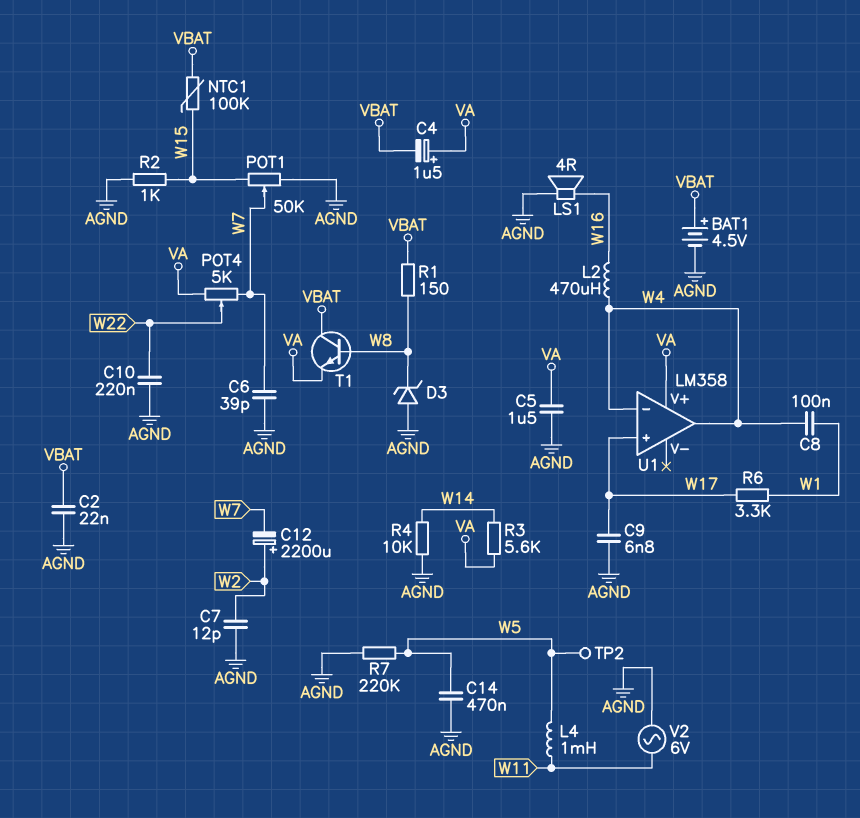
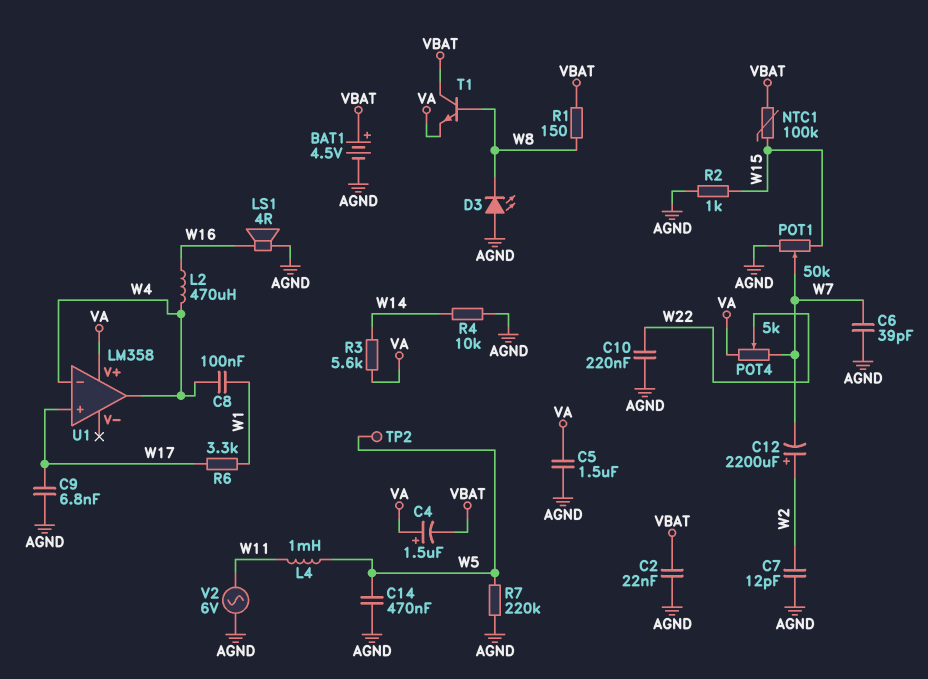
D3: zener (A AGND, K W8) -> LED (A AGND, K W8)

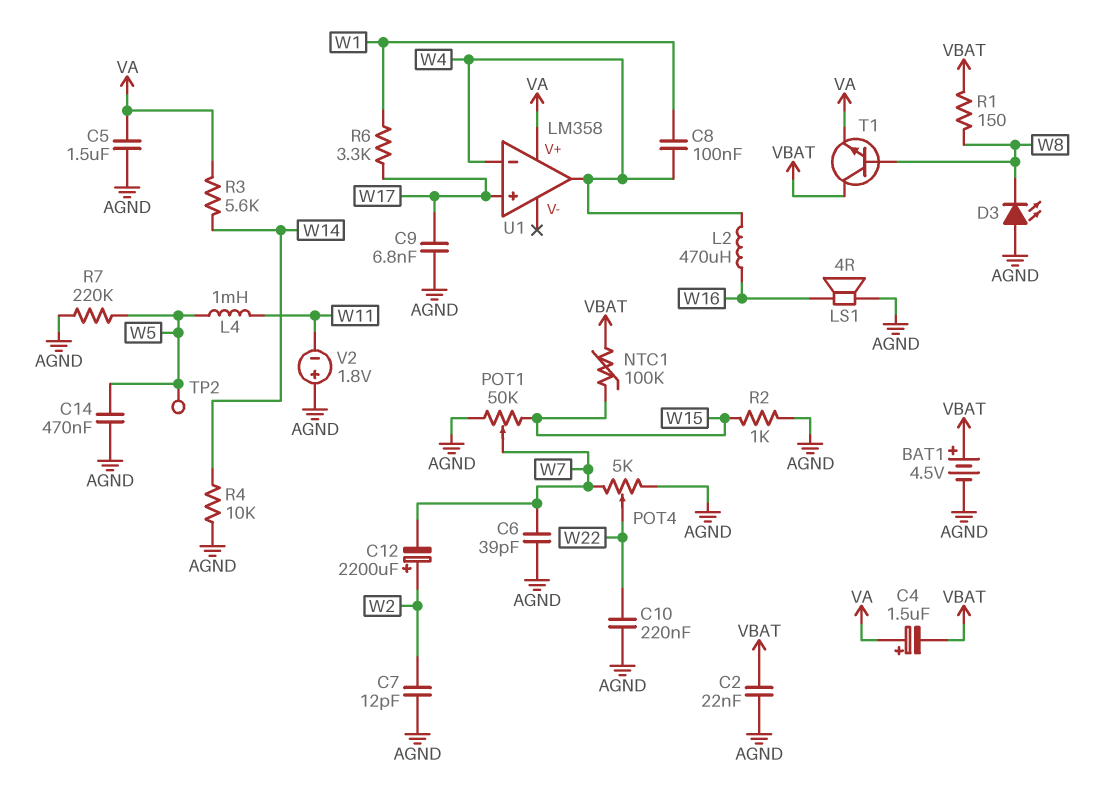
POT4: 5k (VA, W7, wiper W22) -> 5k (AGND, W7, wiper W22)
V2: AC 6V (AGND, W11) -> 1.8V (plus AGND, minus W11)

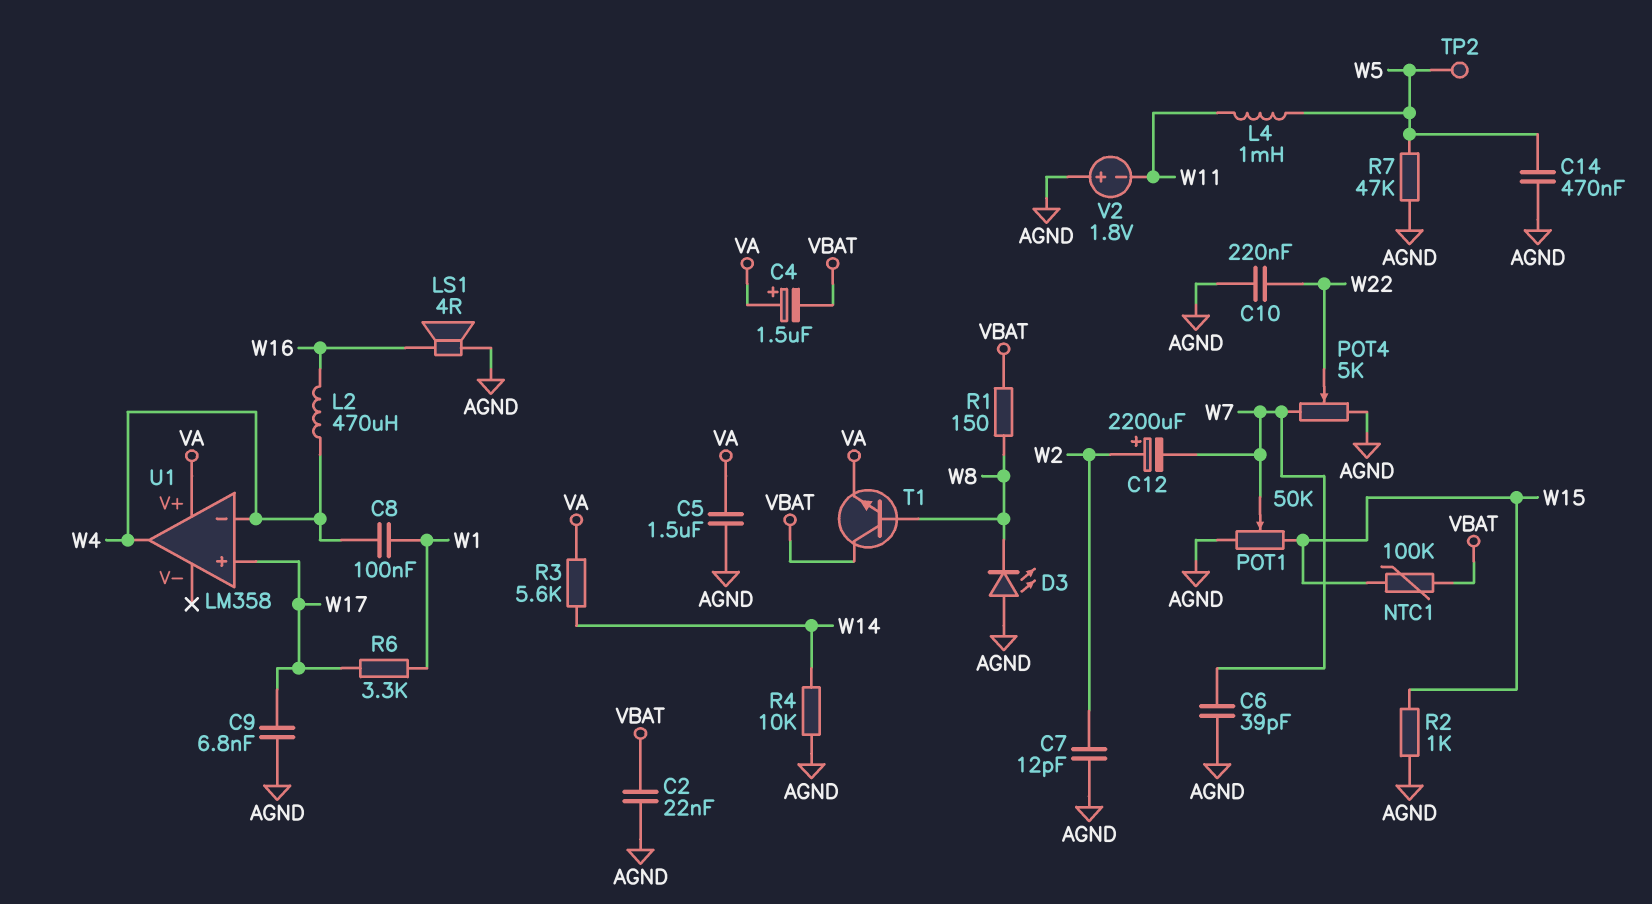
BAT1: 4.5V (plus VBAT, minus AGND) -> none
R7: 220k (AGND, W5) -> 47k (AGND, W5)

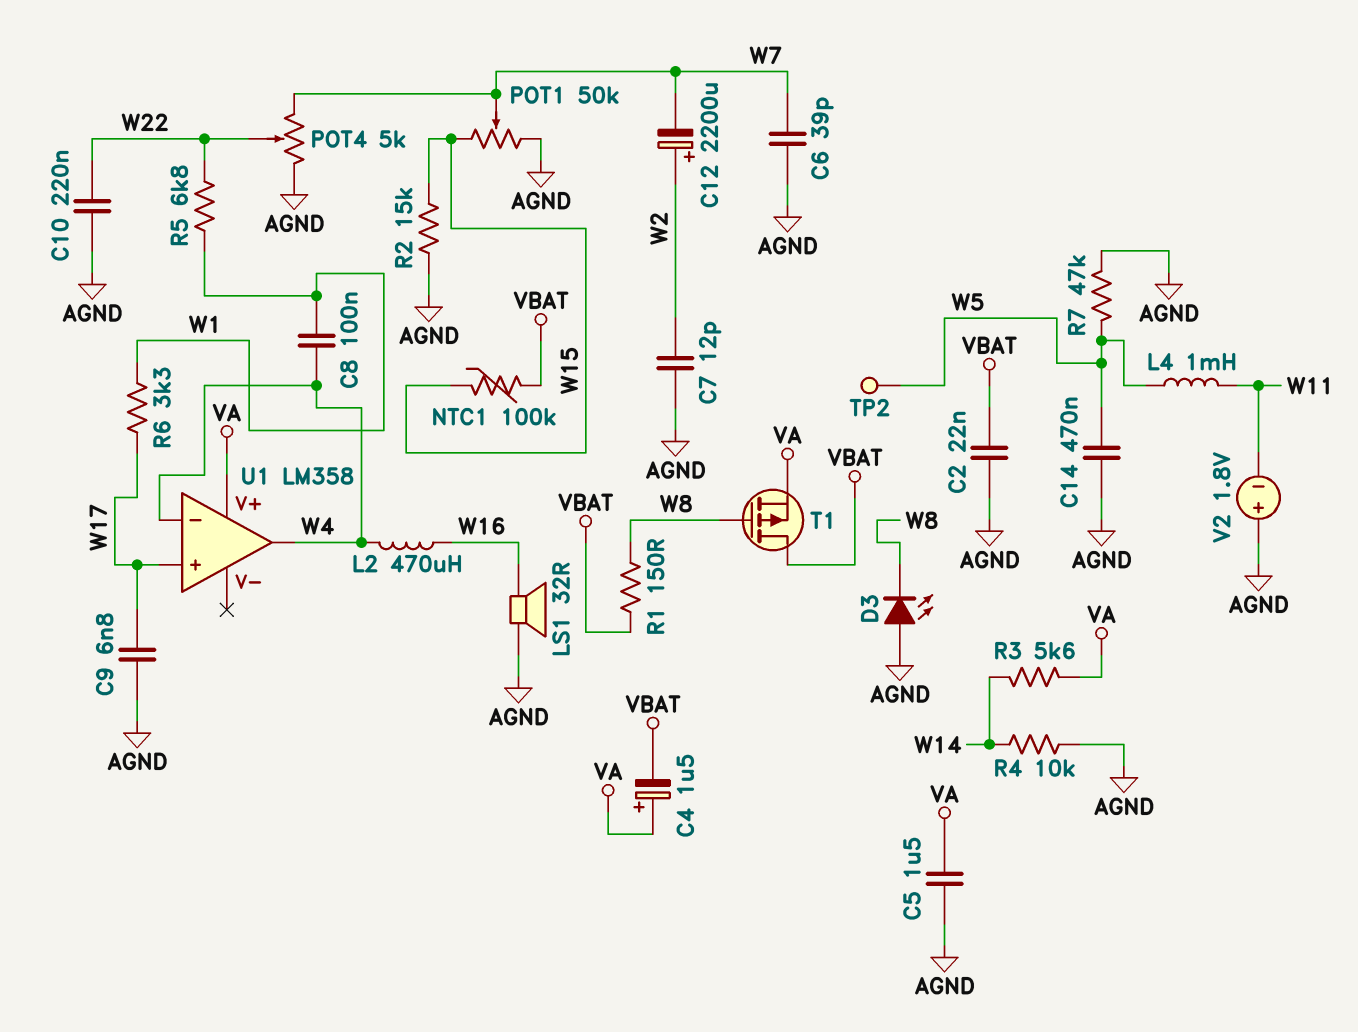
LS1: speaker 4R (AGND, W16) -> speaker 32R (AGND, W16)
R2: 1k (AGND, W15) -> 15k (AGND, W15)
R5: none -> 6.8k (W1, W22)
T1: NPN (B W8, C VBAT, E VA) -> PMOS (G W8, D VBAT, S VA)

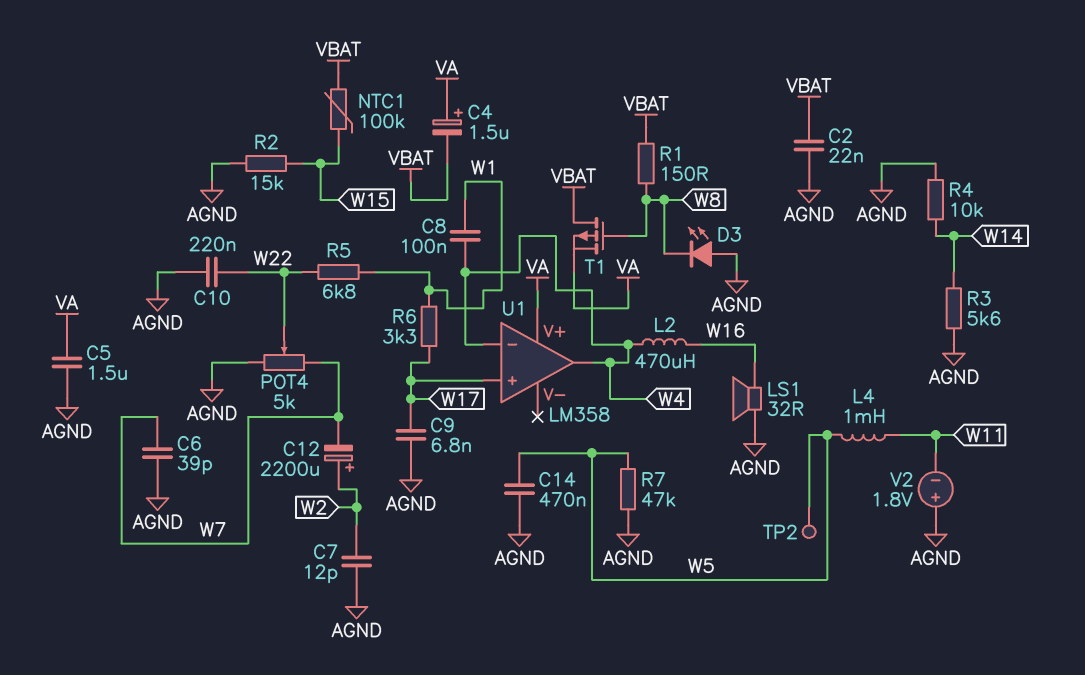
POT1: 50k (AGND, W15, wiper W7) -> none
R3: 5.6k (VA, W14) -> 5.6k (AGND, W14)

